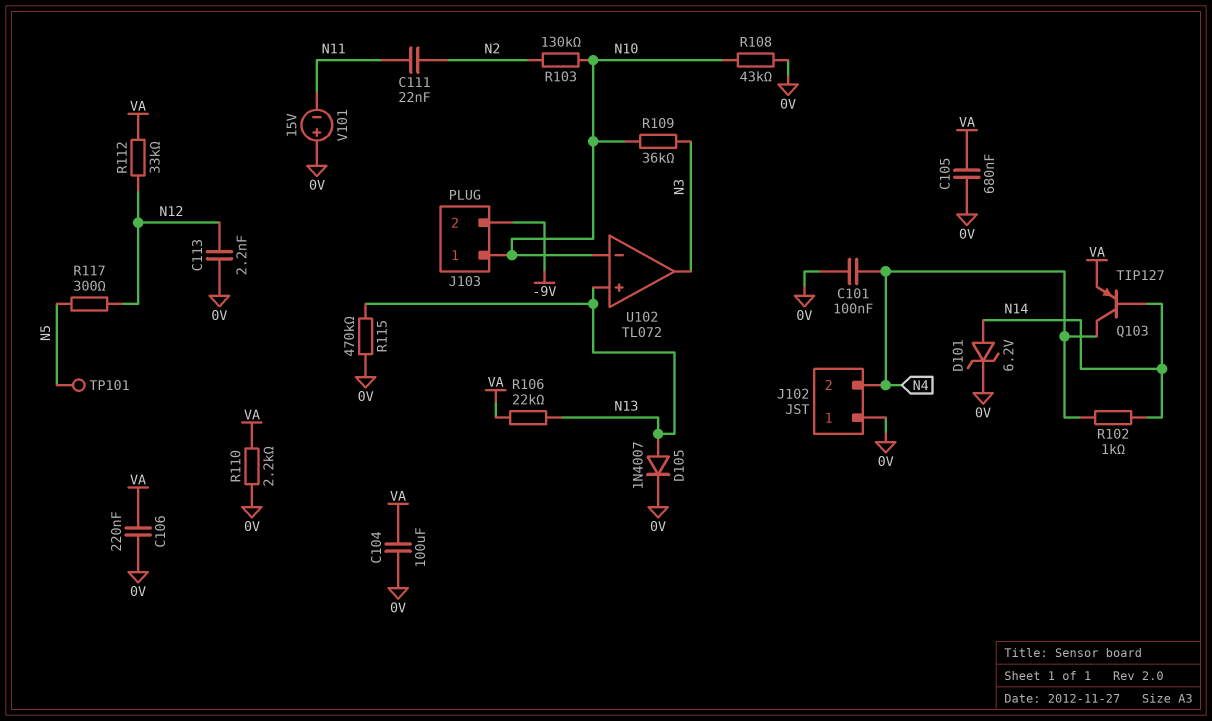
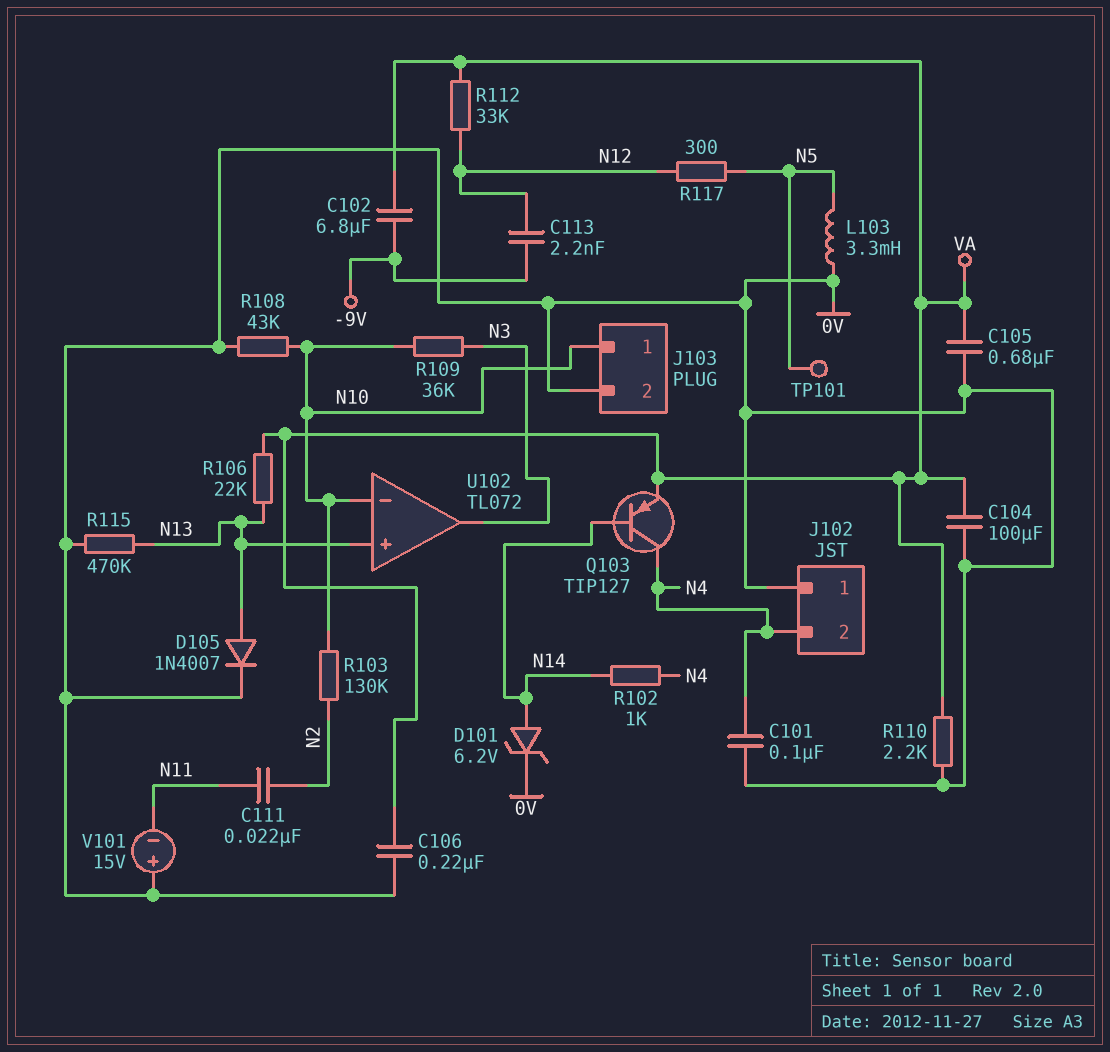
C102: none -> 6.8uF (-9V, VA)
C113: 2.2nF (0V, N12) -> 2.2nF (-9V, N12)
J103 pin 2: -9V -> 0V
L103: none -> 3.3mH (0V, N5)

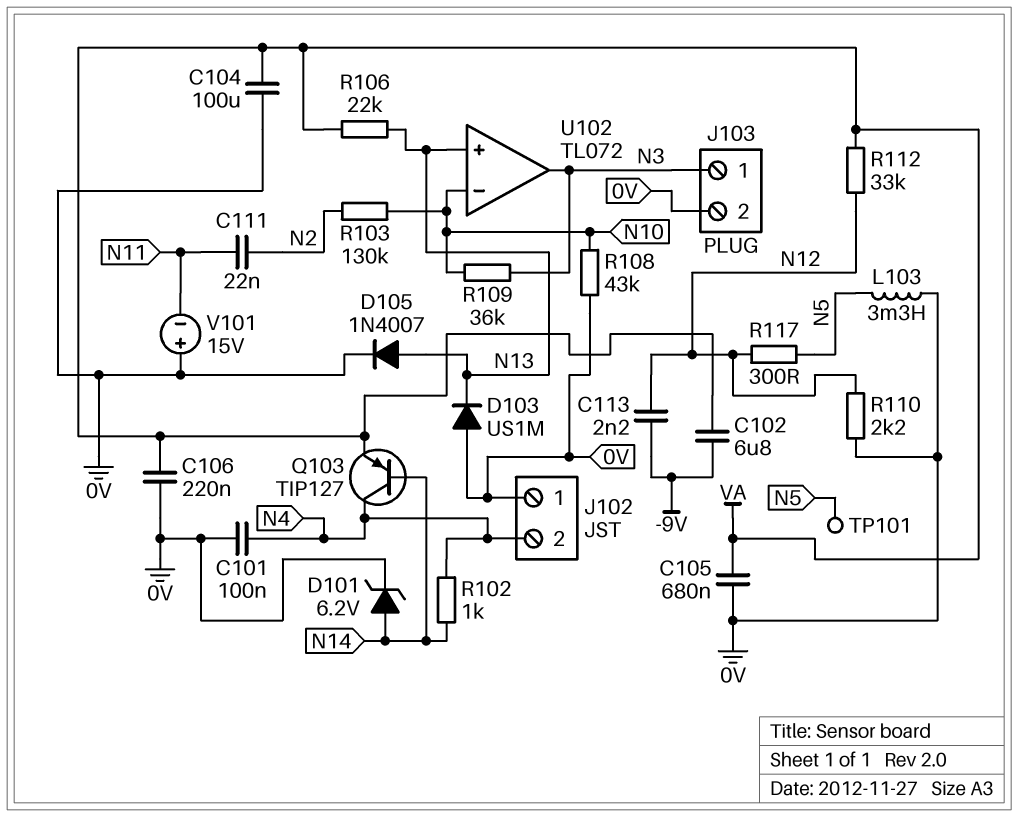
D103: none -> diode US1M (A 0V, K N13)
J103 pin 1: N10 -> N3
R110: 2.2k (0V, VA) -> 2.2k (0V, N12)
R115: 470k (0V, N13) -> none

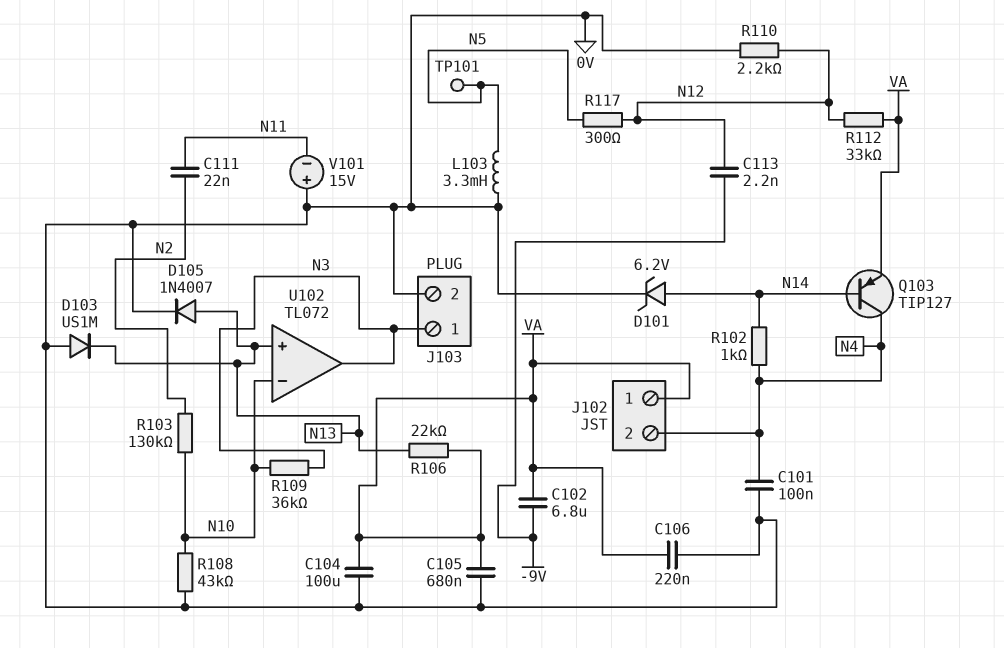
J102 pin 1: 0V -> VA

